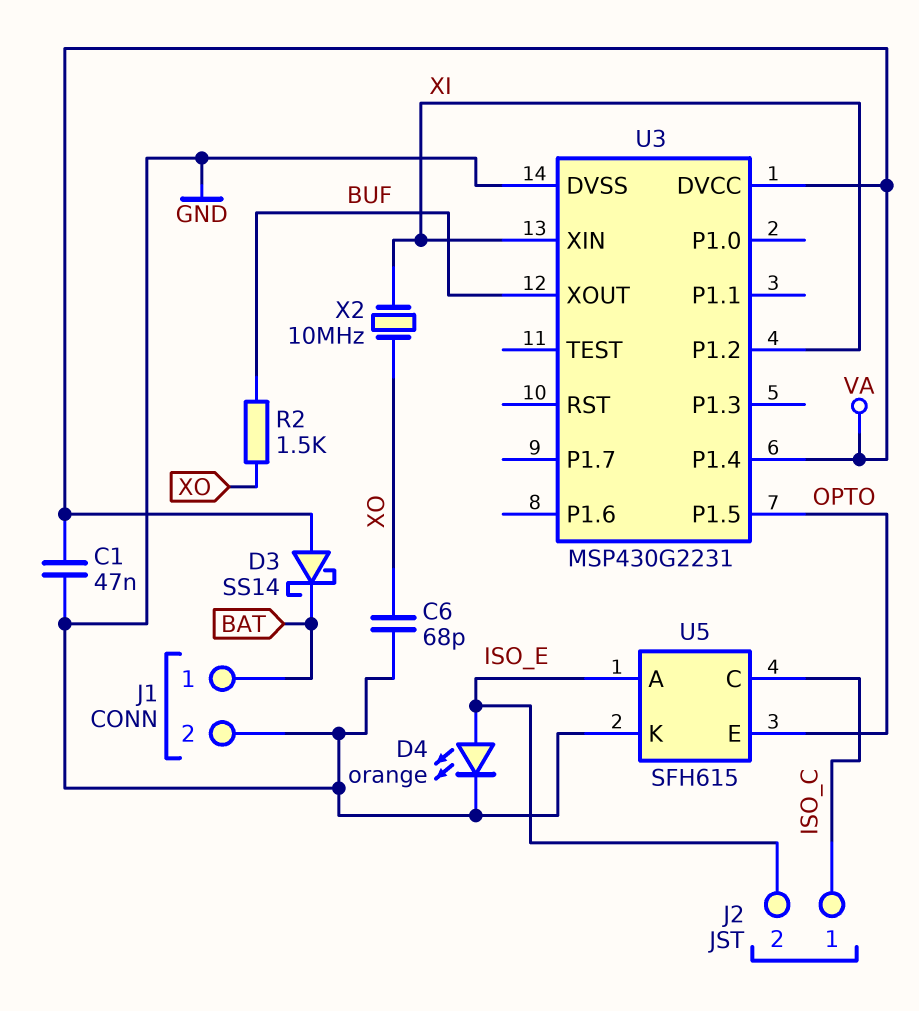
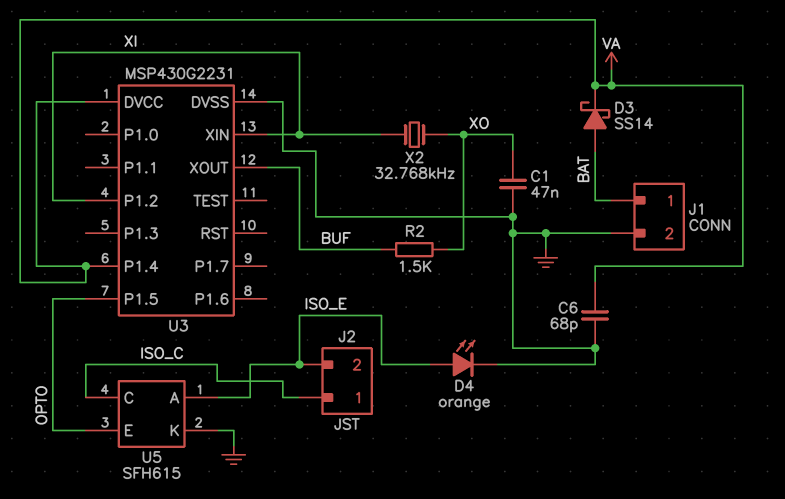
C1: 47nF (GND, VA) -> 47nF (GND, XO)
C6: 68pF (GND, XO) -> 68pF (GND, VA)
D3: schottky SS14 (A VA, K BAT) -> schottky SS14 (A BAT, K VA)
X2: 10MHz (XI, XO) -> 32.768kHz (XI, XO)

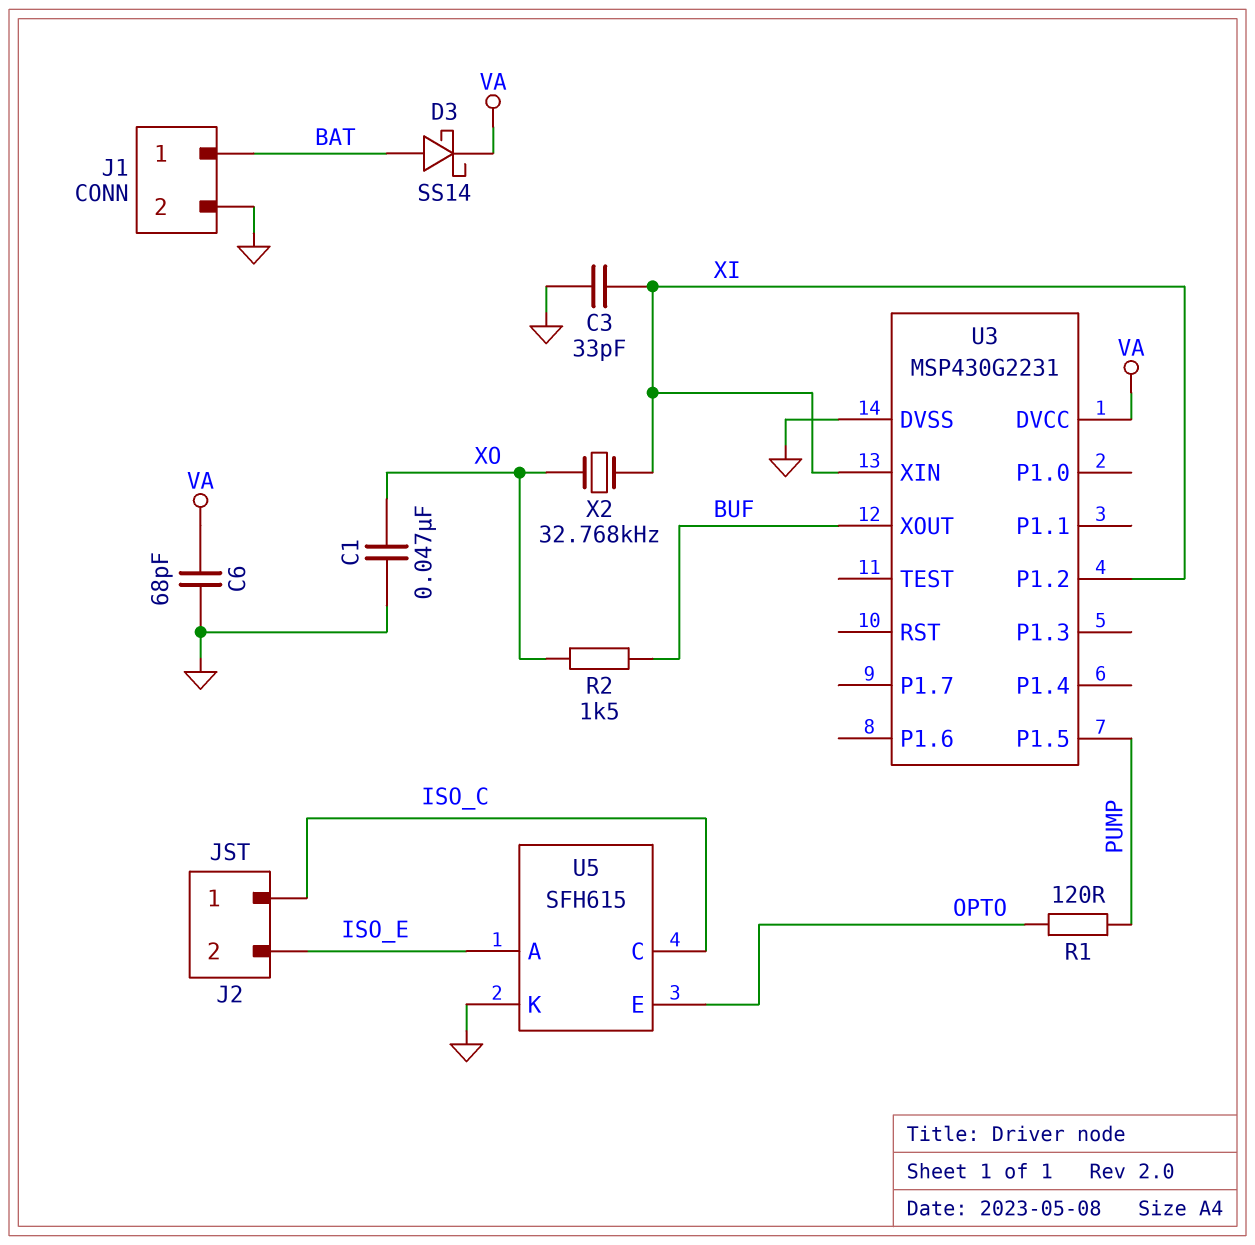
C3: none -> 33pF (GND, XI)
D4: LED orange (A ISO_E, K GND) -> none
R1: none -> 120 (OPTO, PUMP)
U3 pin P1.4: VA -> none
U3 pin P1.5: OPTO -> PUMP

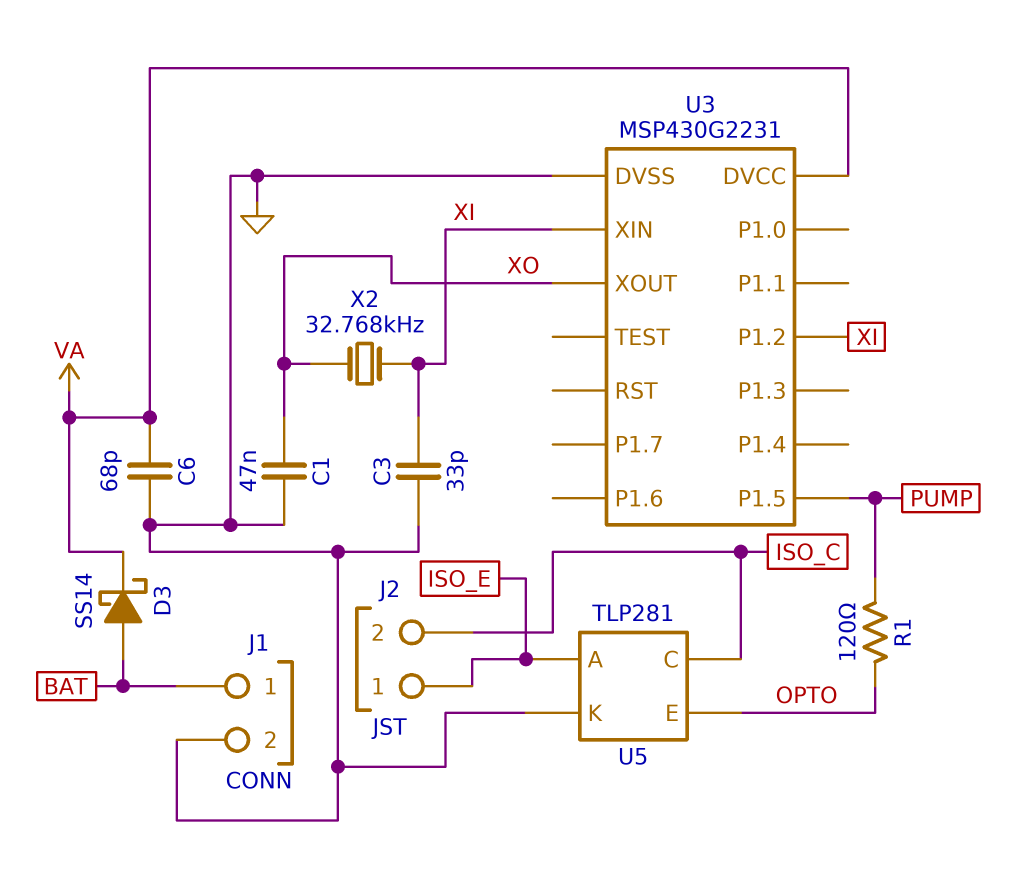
J2 pin 1: ISO_C -> ISO_E
J2 pin 2: ISO_E -> ISO_C
R2: 1.5k (BUF, XO) -> none
U3 pin XOUT: BUF -> XO
U5: SFH615 -> TLP281

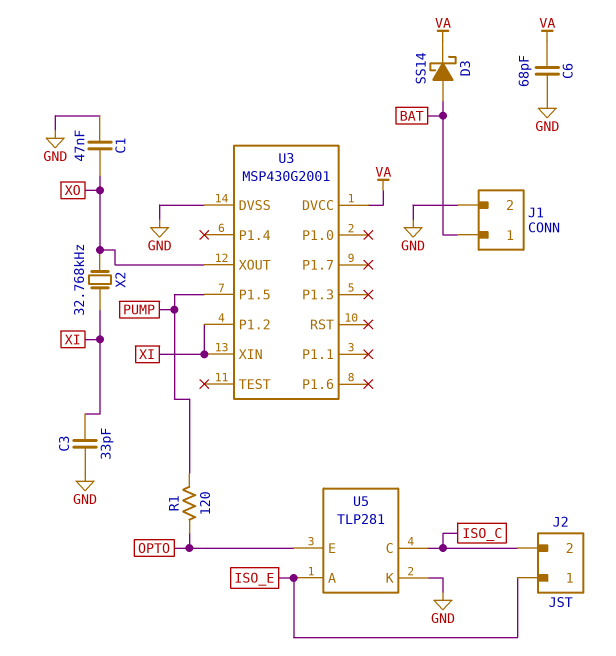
U3: MSP430G2231 -> MSP430G2001

